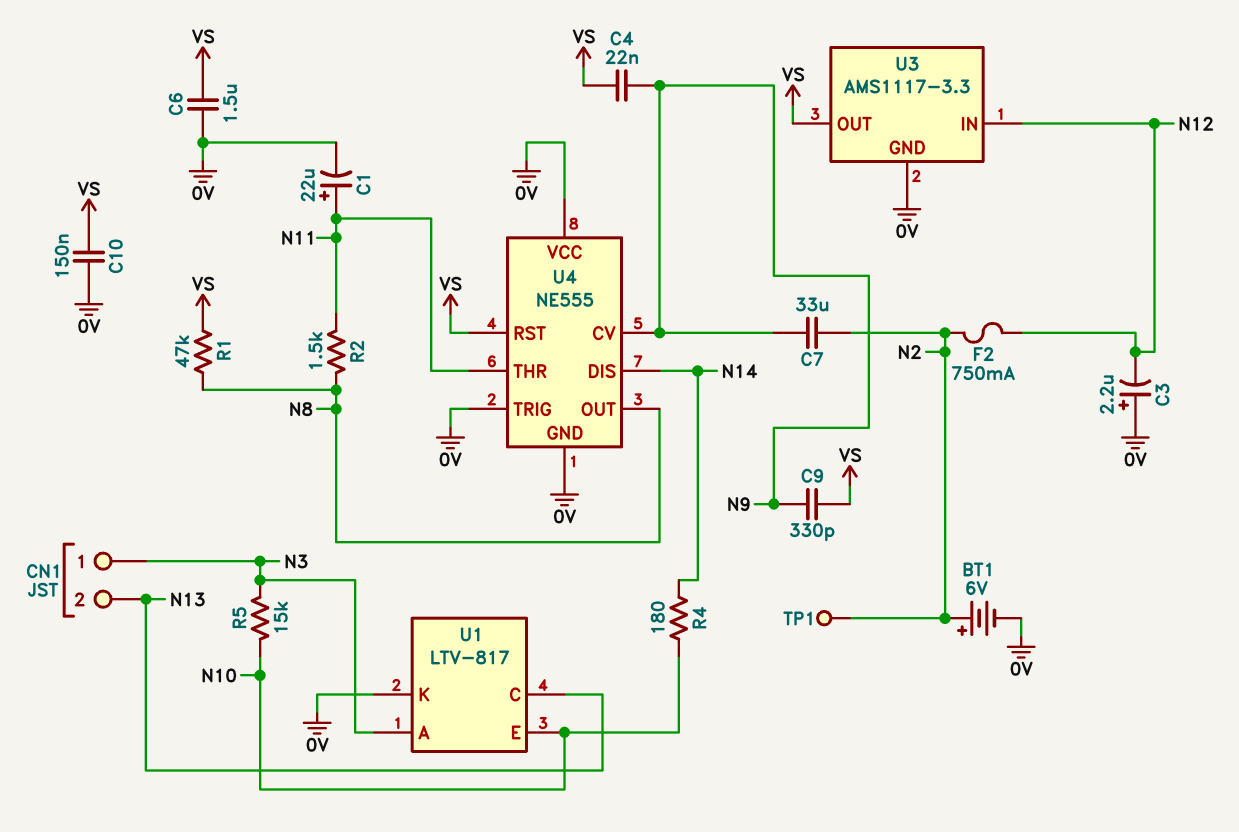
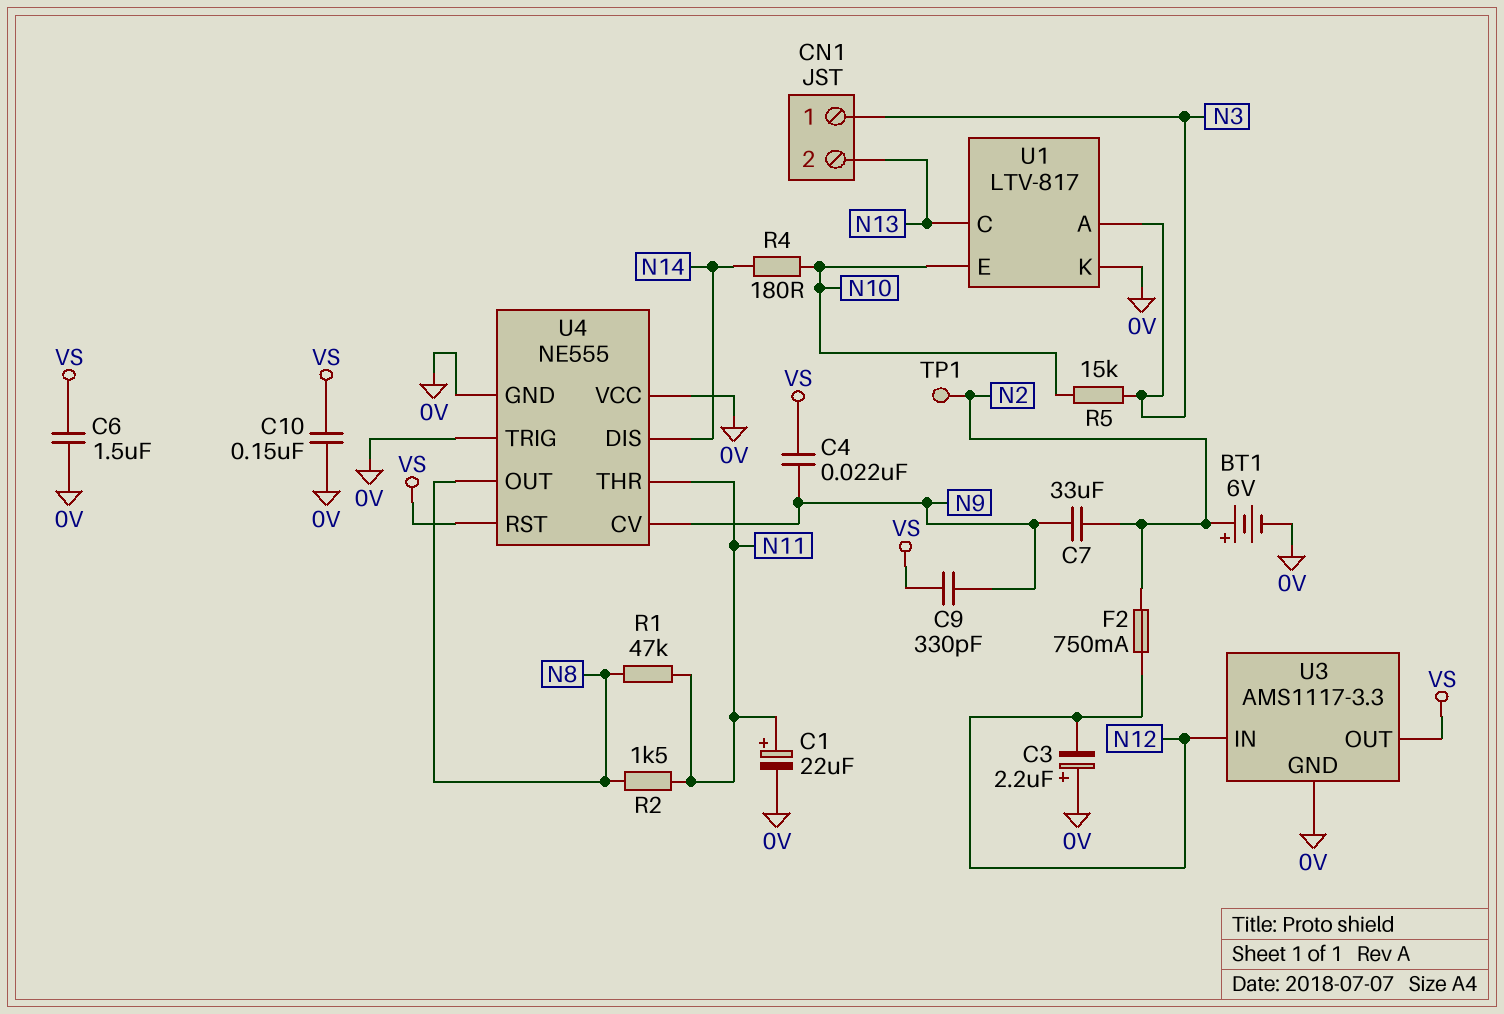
R1: 47k (N8, VS) -> 47k (N8, N11)

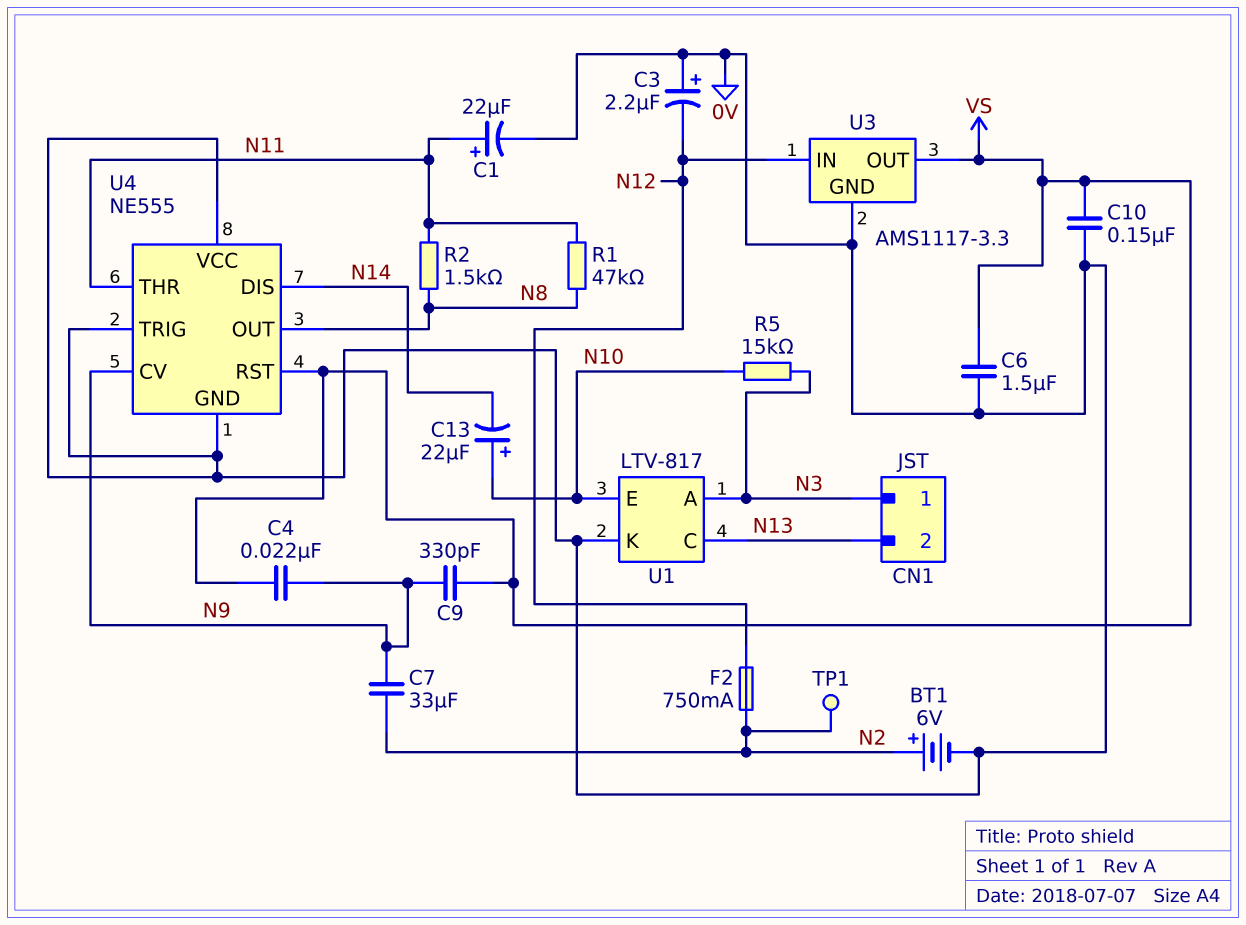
C13: none -> 22uF (plus N10, minus N14)
R4: 180 (N10, N14) -> none

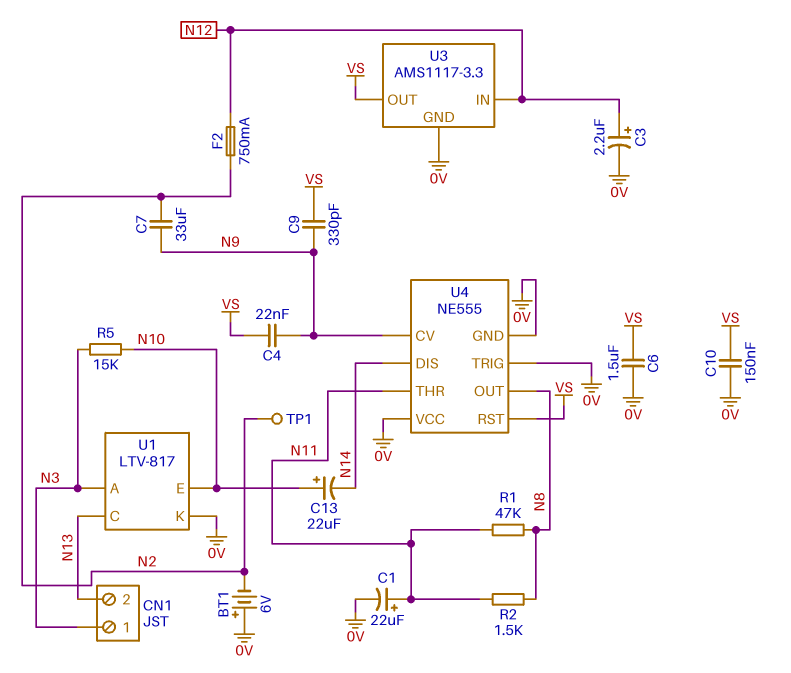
BT1: 6V (plus N2, minus 0V) -> 6V (plus 0V, minus N2)
C3: 2.2uF (plus 0V, minus N12) -> 2.2uF (plus N12, minus 0V)

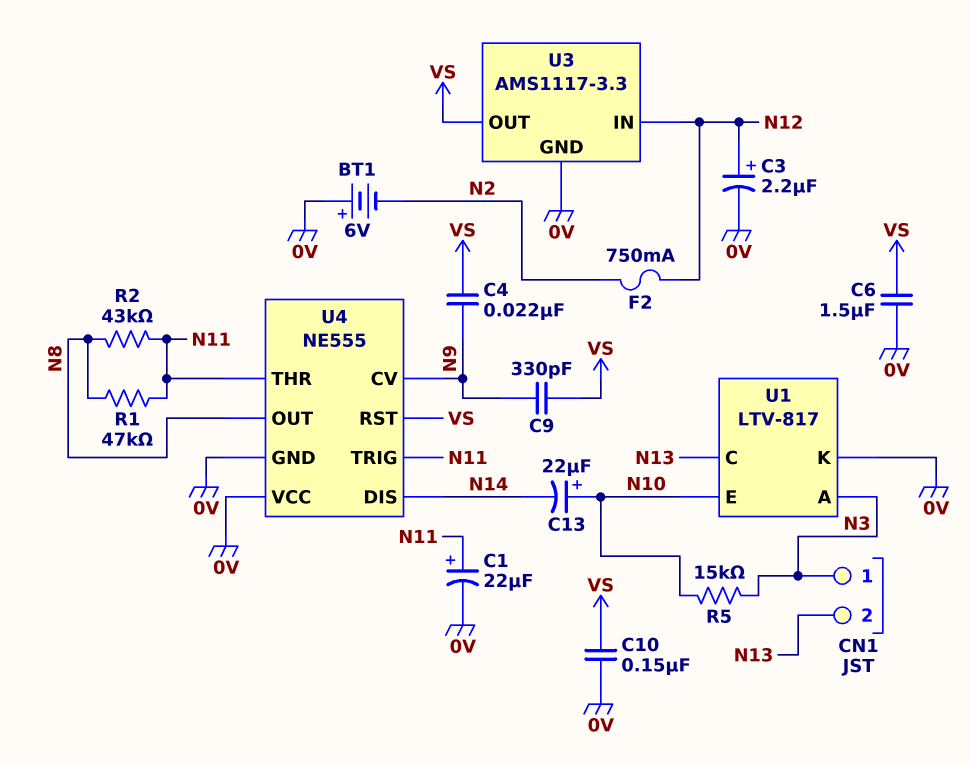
C7: 33uF (N2, N9) -> none
R2: 1.5k (N8, N11) -> 43k (N8, N11)
TP1: test point (N2) -> none
U4 pin TRIG: 0V -> N11

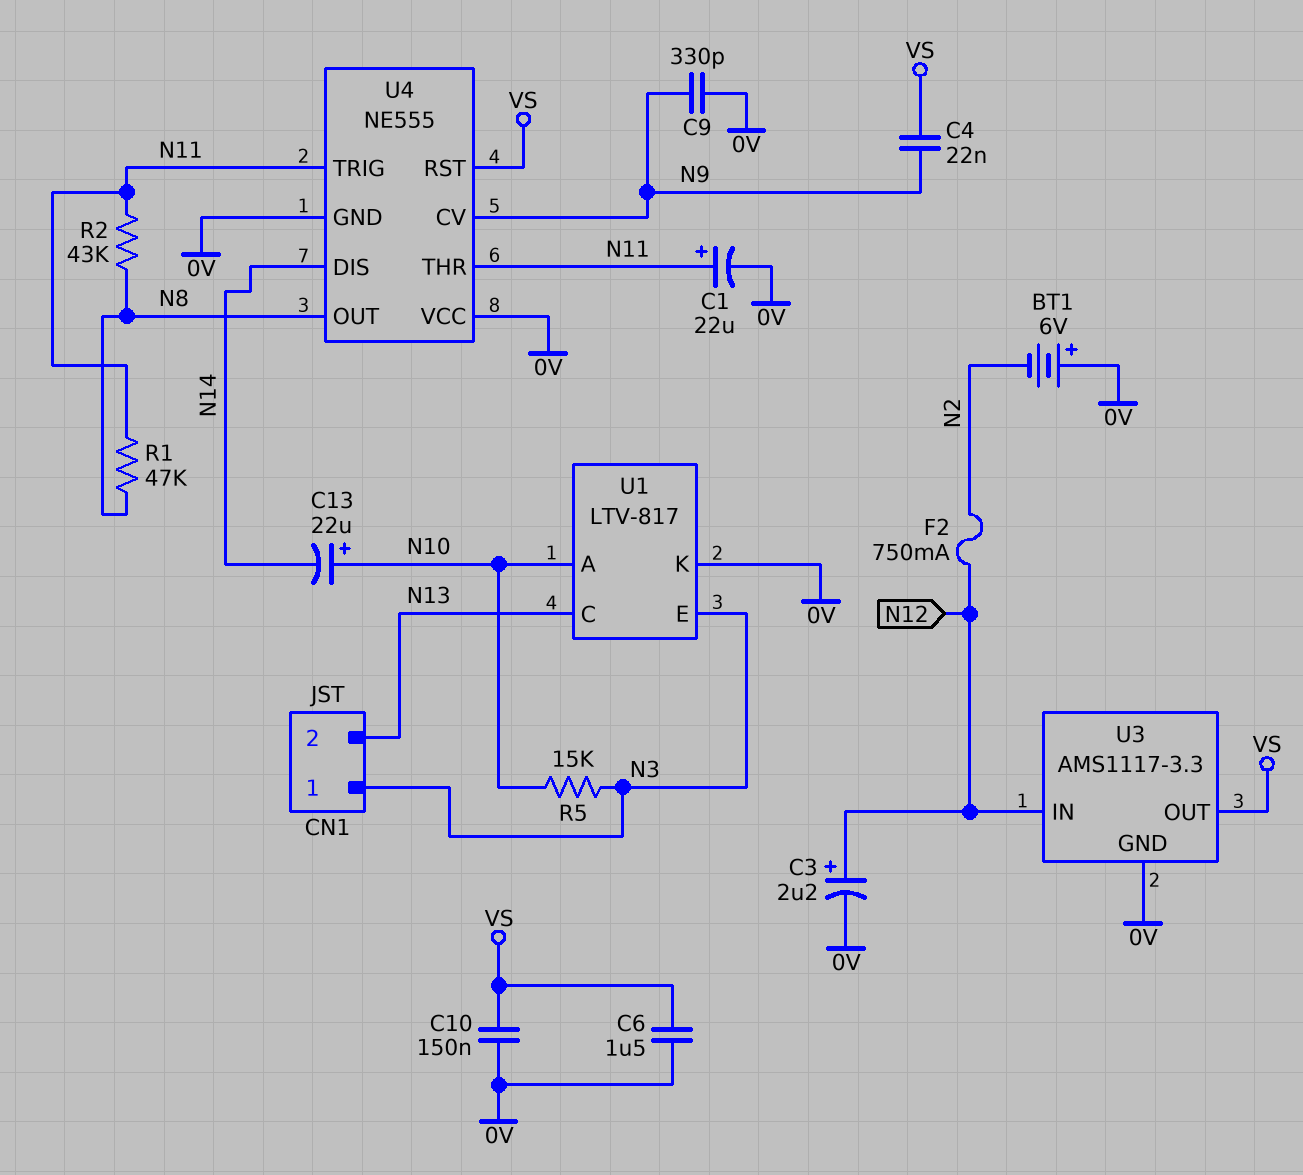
C9: 330pF (N9, VS) -> 330pF (0V, N9)
U1 pin A: N3 -> N10
U1 pin E: N10 -> N3

